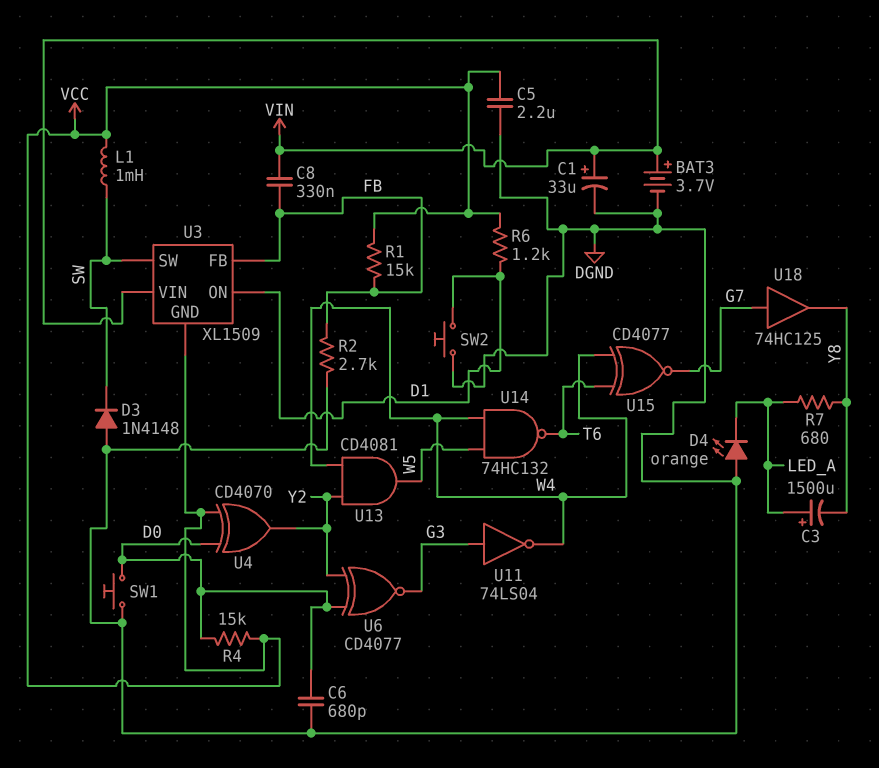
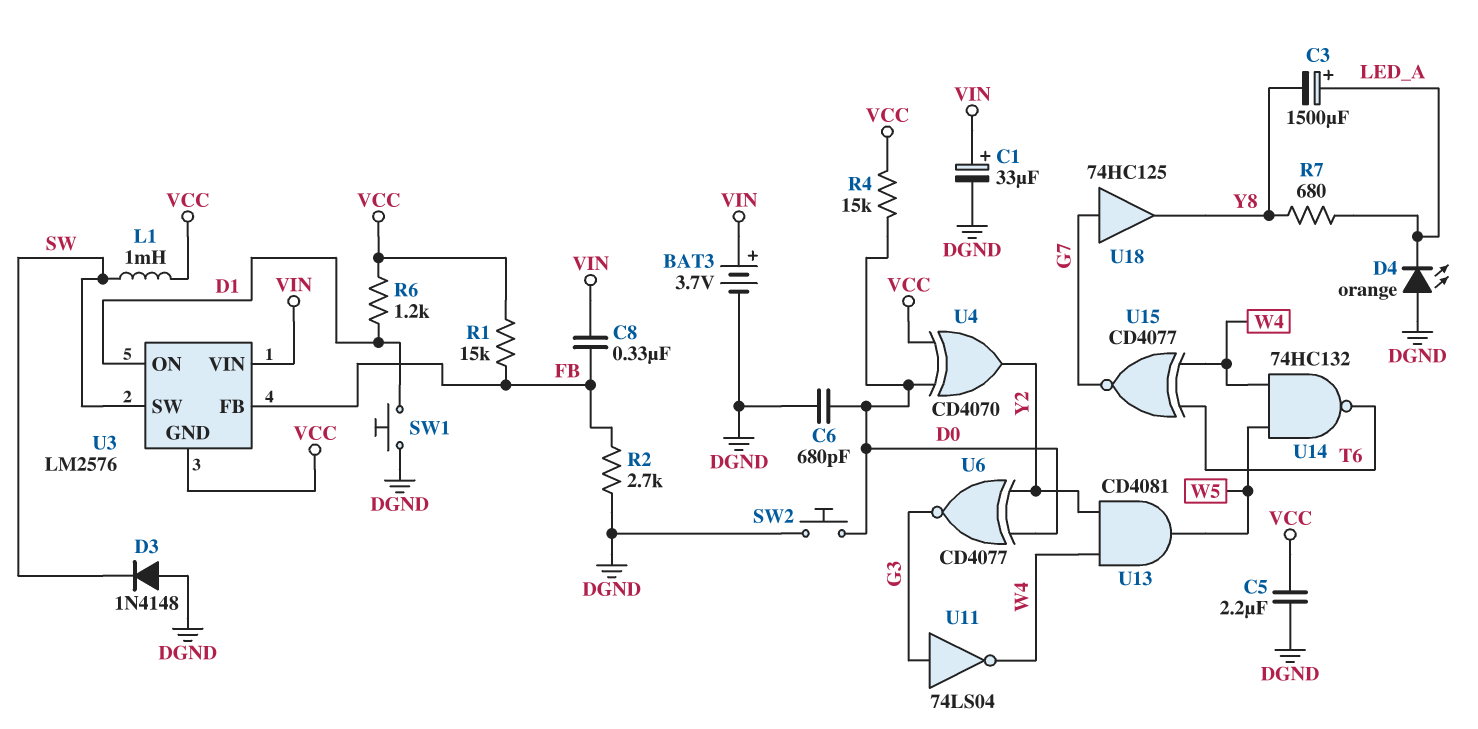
SW1: button (D0, DGND) -> button (D1, DGND)
SW2: button (D1, DGND) -> button (D0, DGND)
U3: XL1509 -> LM2576

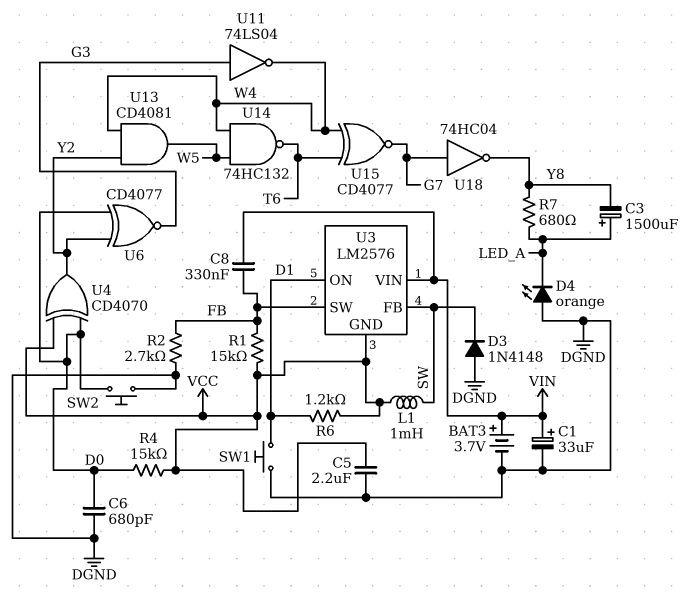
U3 pin FB: FB -> SW
U3 pin SW: SW -> FB
U18: buffer 74HC125 (in G7, out Y8) -> NOT 74HC04 (in G7, out Y8)

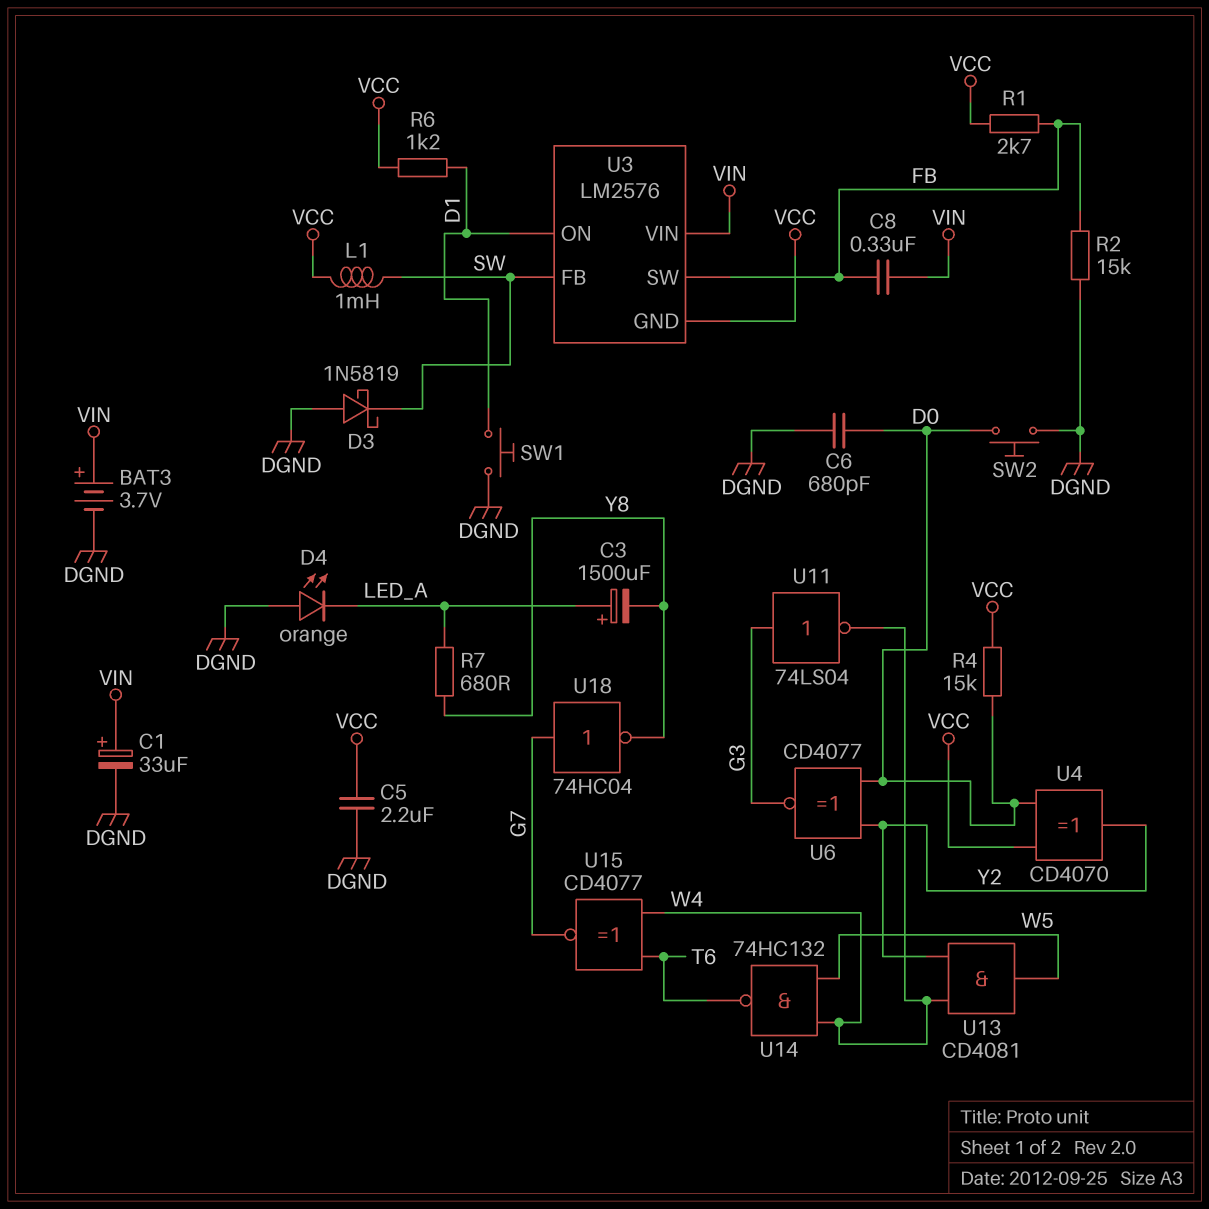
D3: diode 1N4148 (A DGND, K SW) -> schottky 1N5819 (A DGND, K SW)
R1: 15k (FB, VCC) -> 2.7k (FB, VCC)
R2: 2.7k (DGND, FB) -> 15k (DGND, FB)

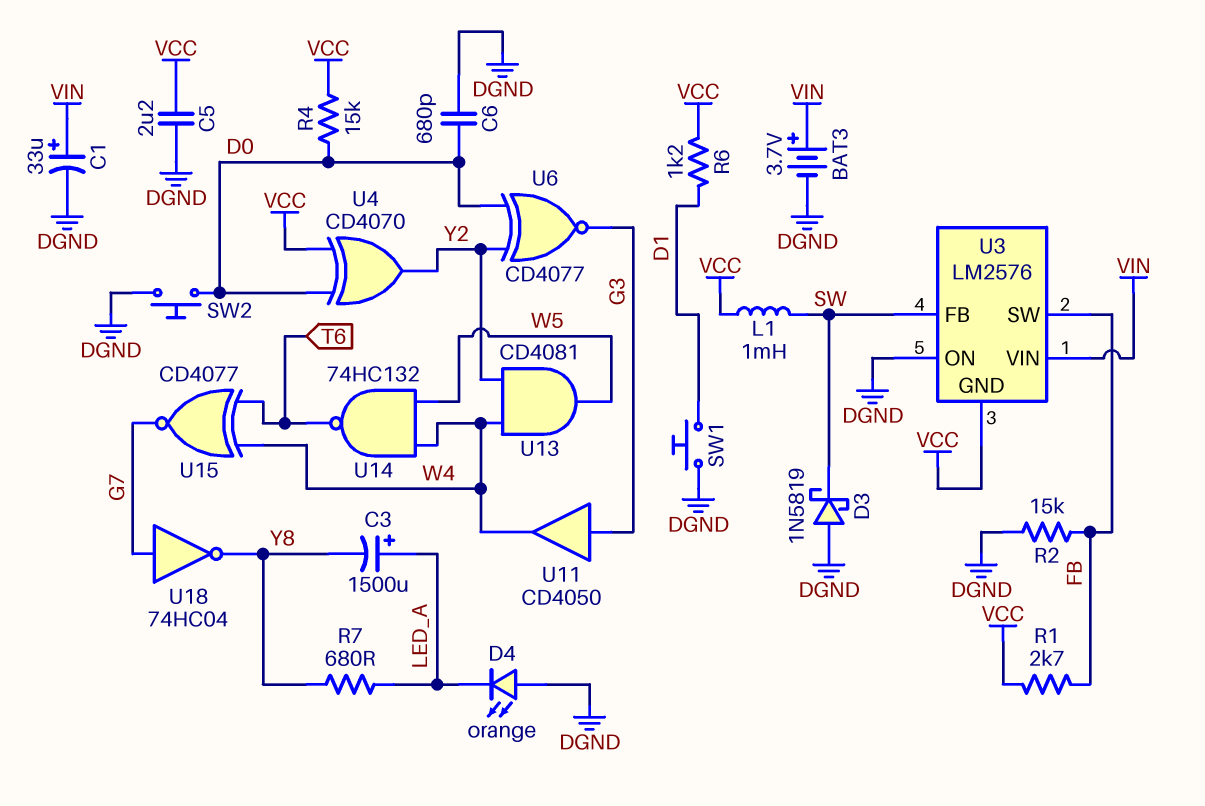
C8: 330nF (FB, VIN) -> none
U3 pin ON: D1 -> DGND
U11: NOT 74LS04 (in G3, out W4) -> buffer CD4050 (in G3, out W4)

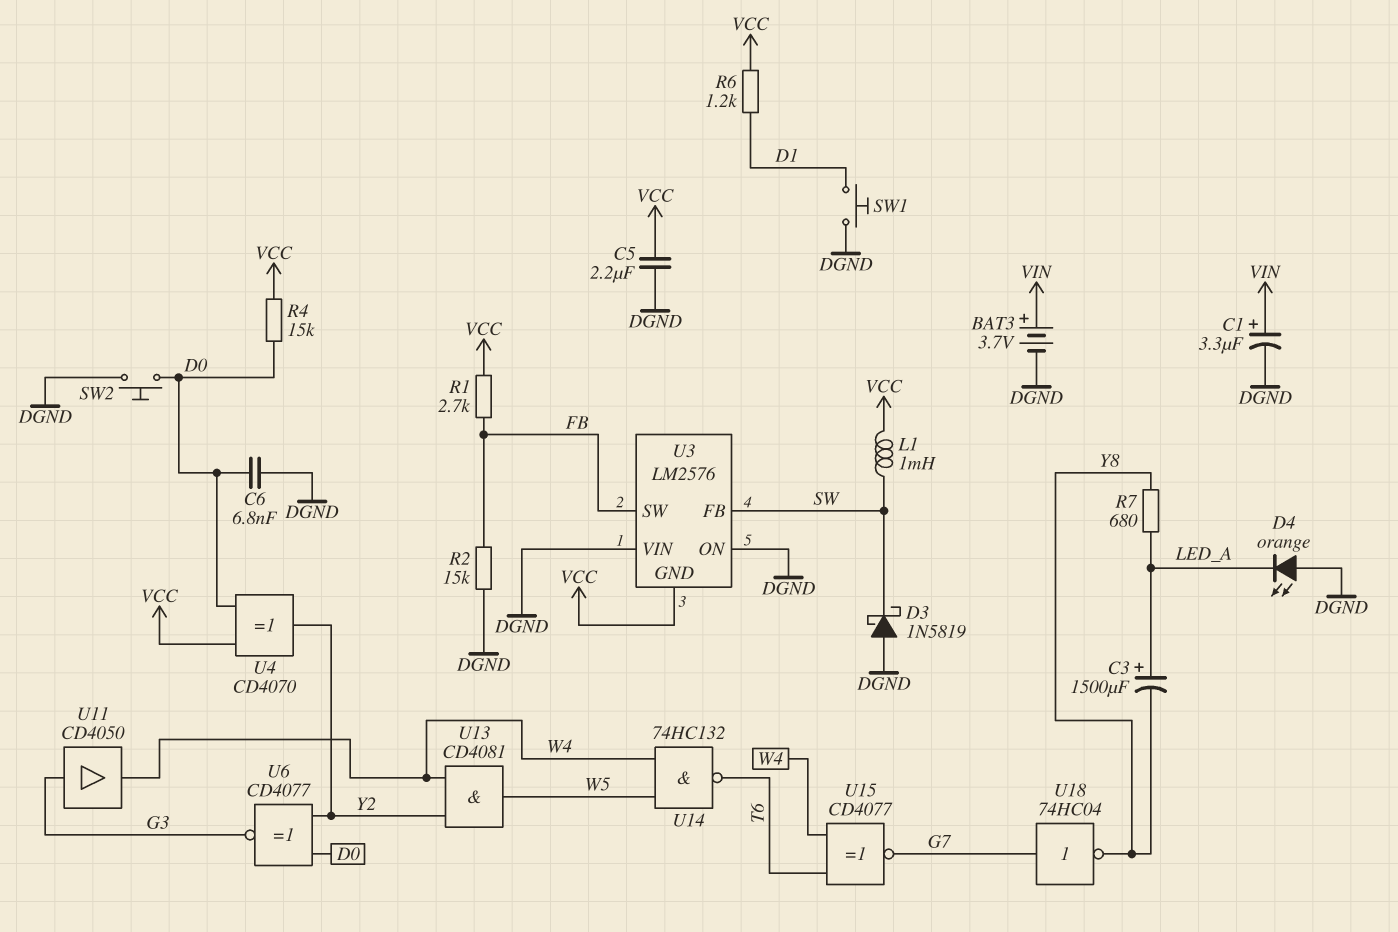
C1: 33uF (plus VIN, minus DGND) -> 3.3uF (plus VIN, minus DGND)
C6: 680pF (D0, DGND) -> 6.8nF (D0, DGND)
U3 pin VIN: VIN -> DGND

